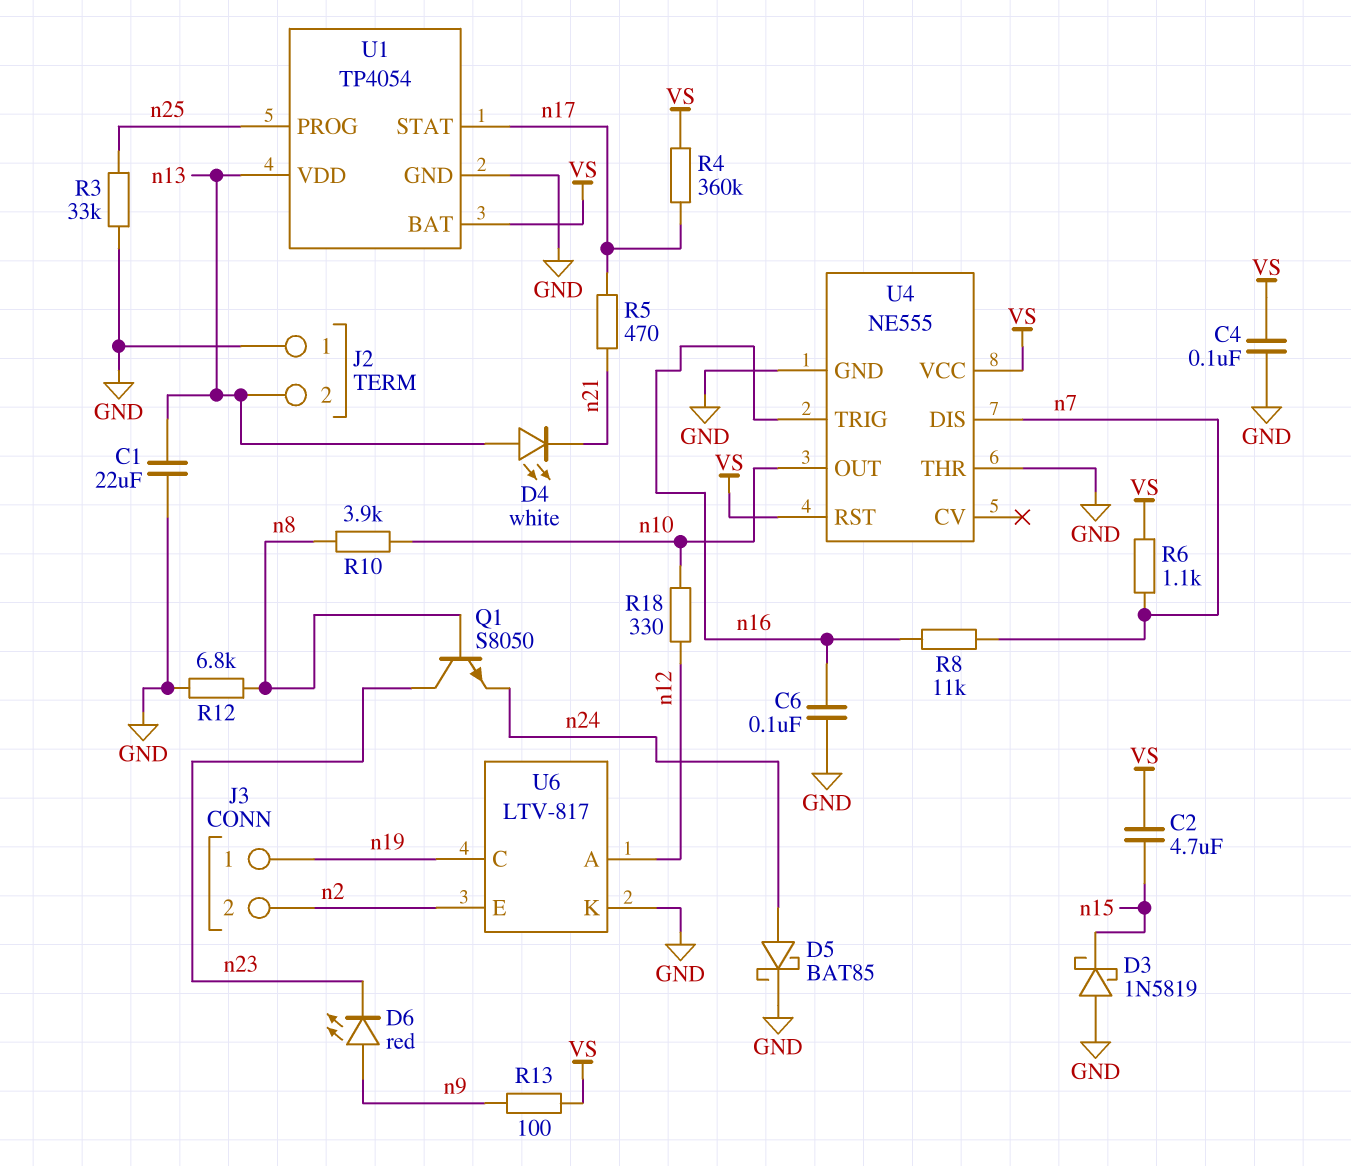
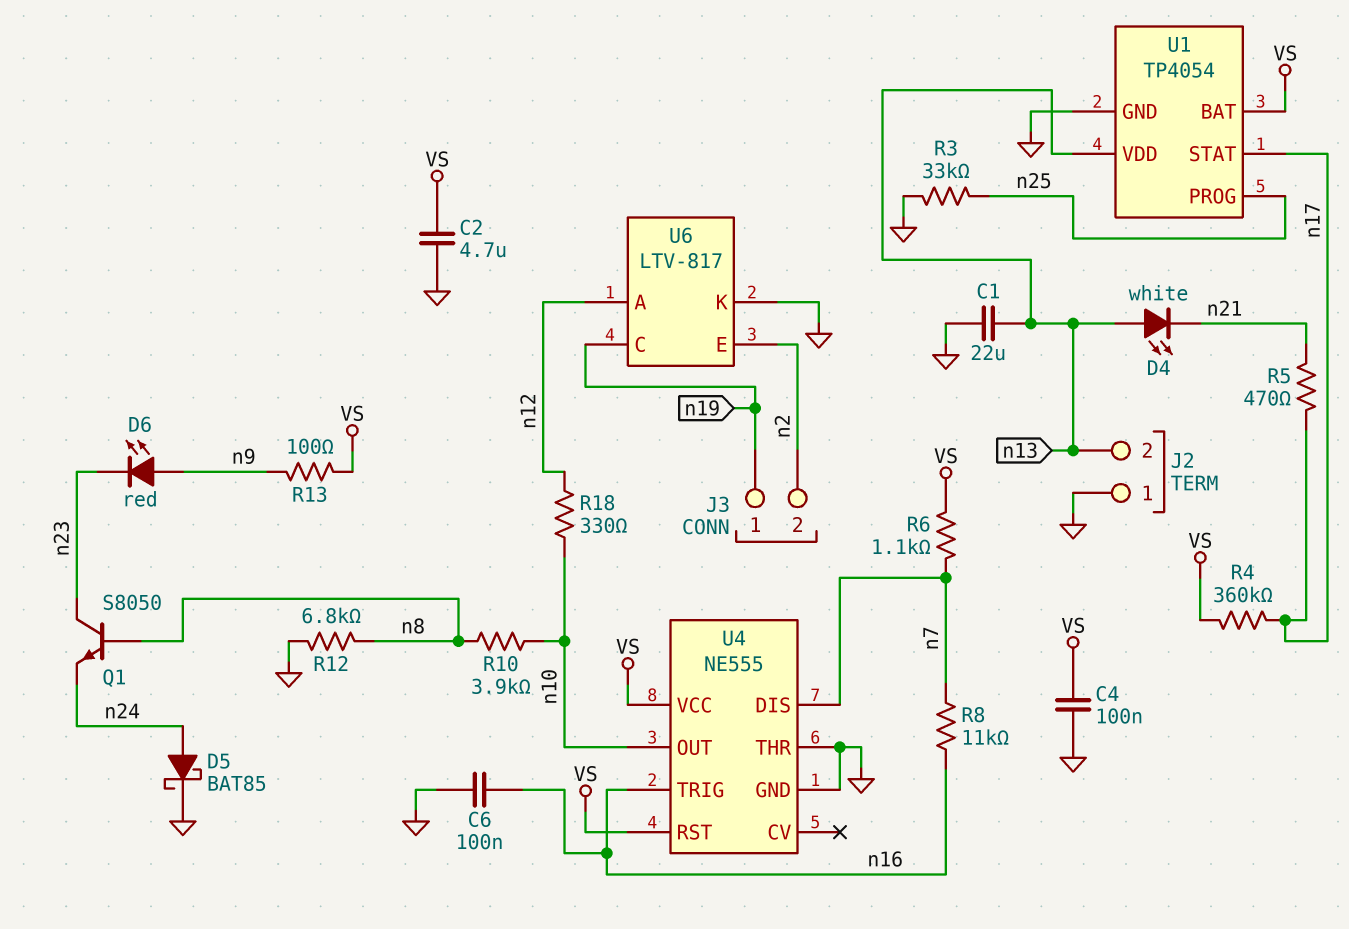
C2: 4.7uF (VS, n15) -> 4.7uF (GND, VS)
D3: schottky 1N5819 (A GND, K n15) -> none

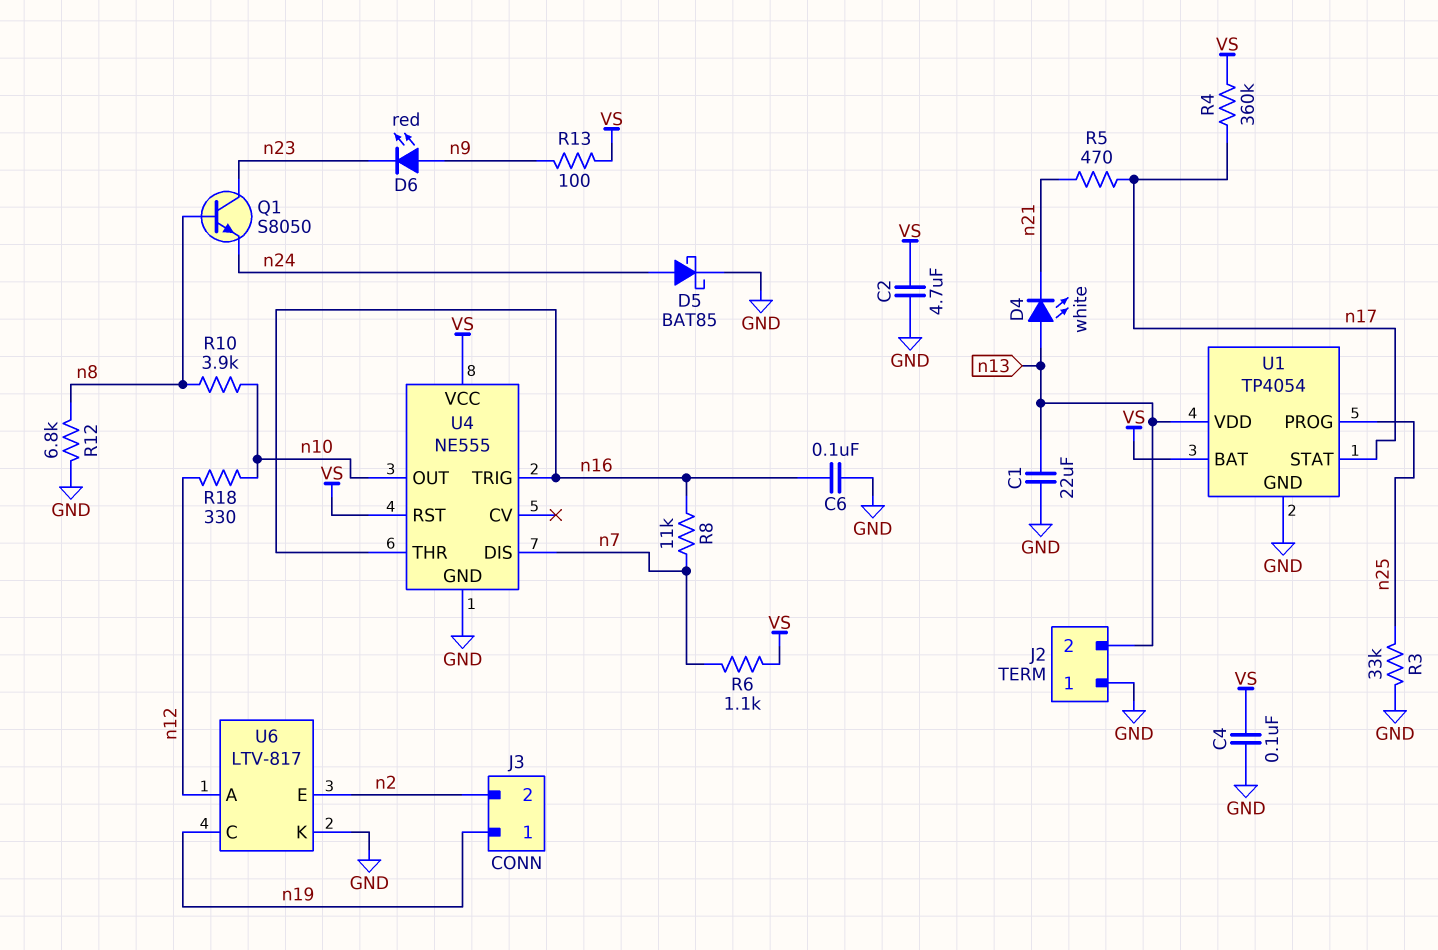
U4 pin THR: GND -> n16

